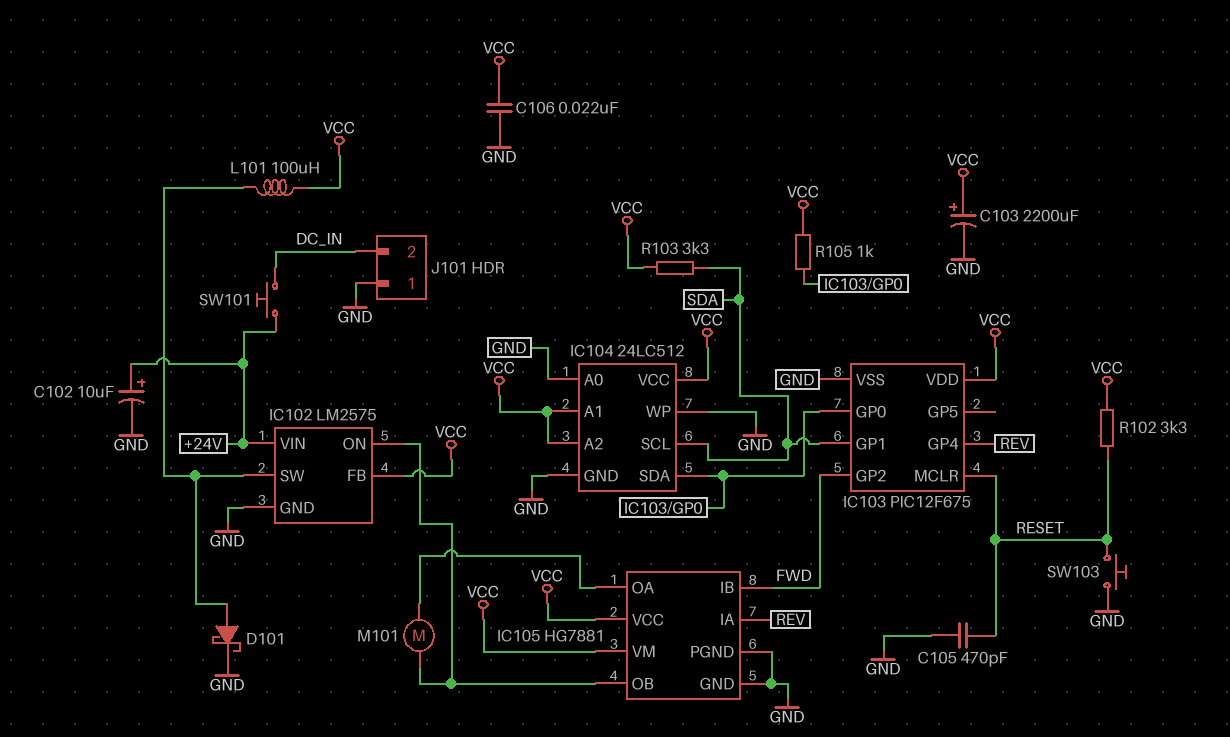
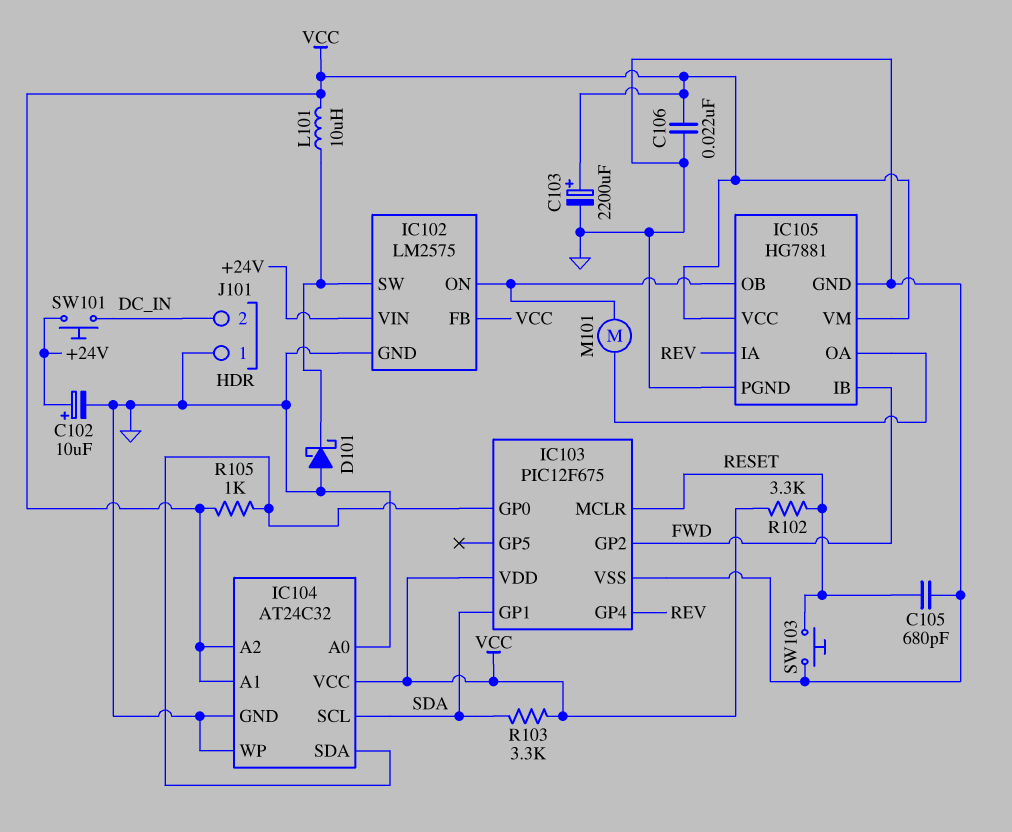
C105: 470pF (GND, RESET) -> 680pF (GND, RESET)
D101: schottky (A IC102/SW, K GND) -> schottky (A GND, K IC102/SW)
IC104: 24LC512 -> AT24C32
L101: 100uH (IC102/SW, VCC) -> 10uH (IC102/SW, VCC)

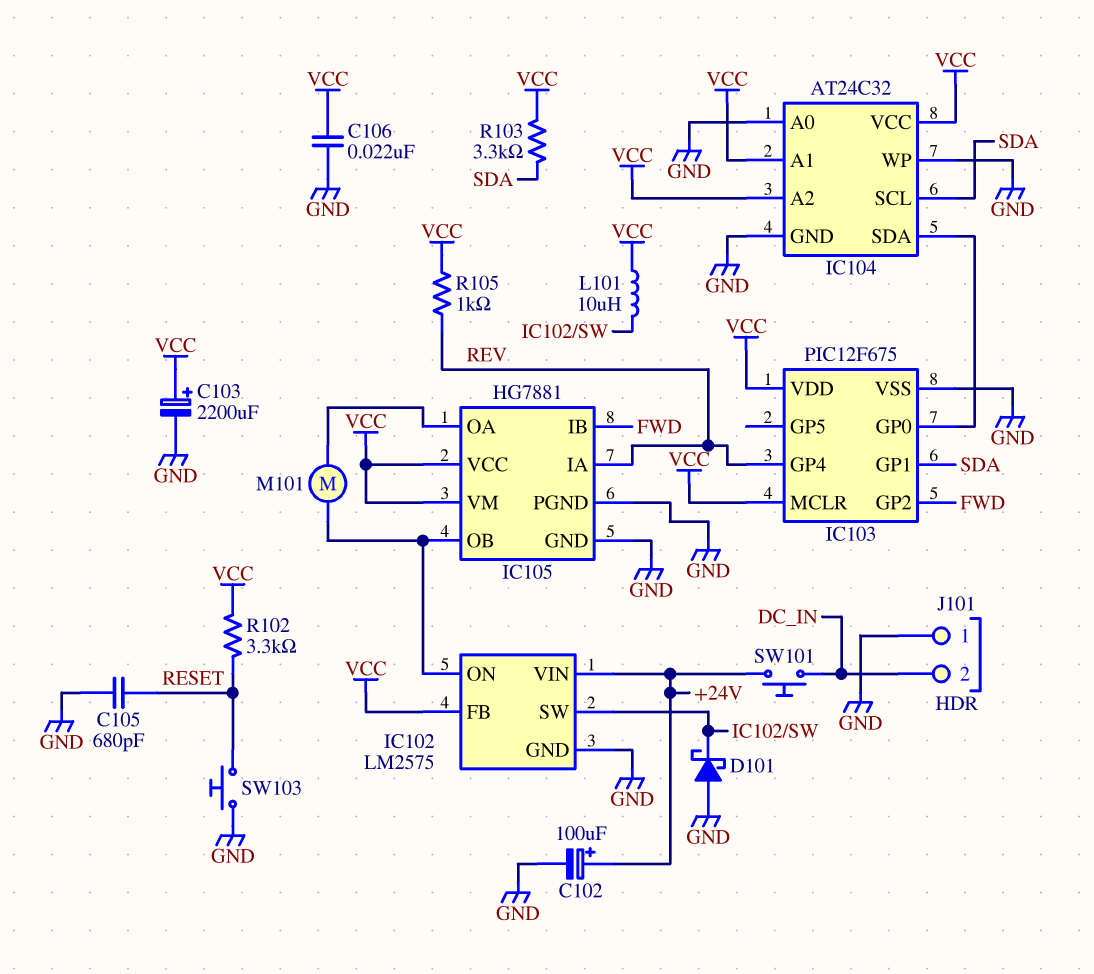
C102: 10uF (plus +24V, minus GND) -> 100uF (plus +24V, minus GND)
IC103 pin MCLR: RESET -> VCC
R105: 1k (IC103/GP0, VCC) -> 1k (REV, VCC)

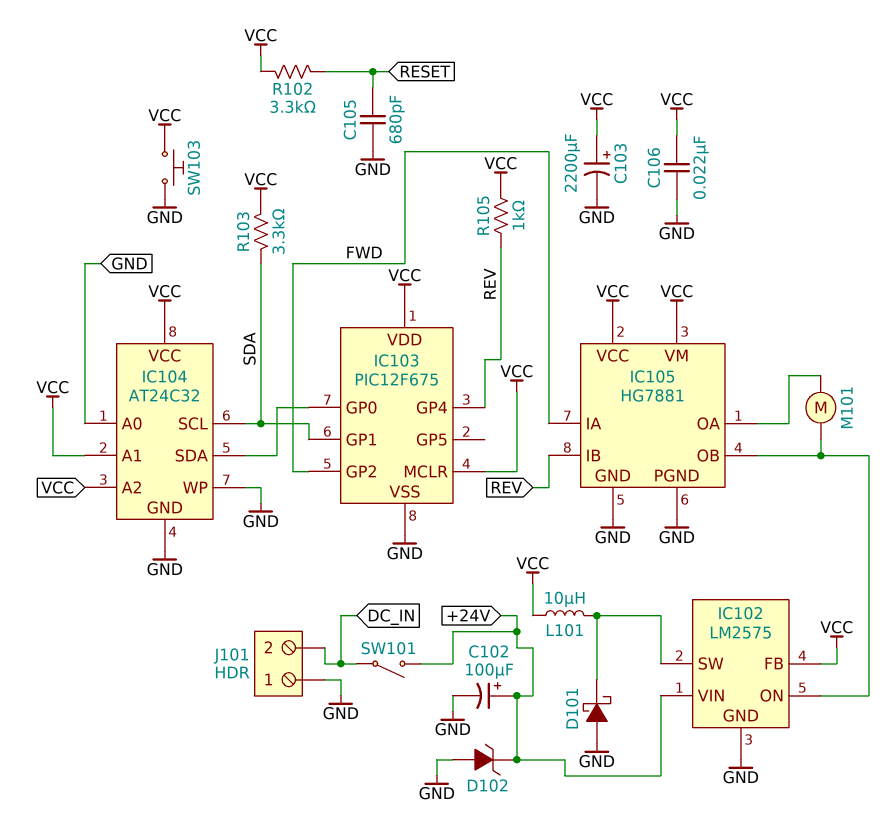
D102: none -> zener (A GND, K +24V)
IC105 pin IA: REV -> FWD
IC105 pin IB: FWD -> REV
SW101: button (+24V, DC_IN) -> switch (+24V, DC_IN)
SW103: button (GND, RESET) -> button (GND, VCC)

